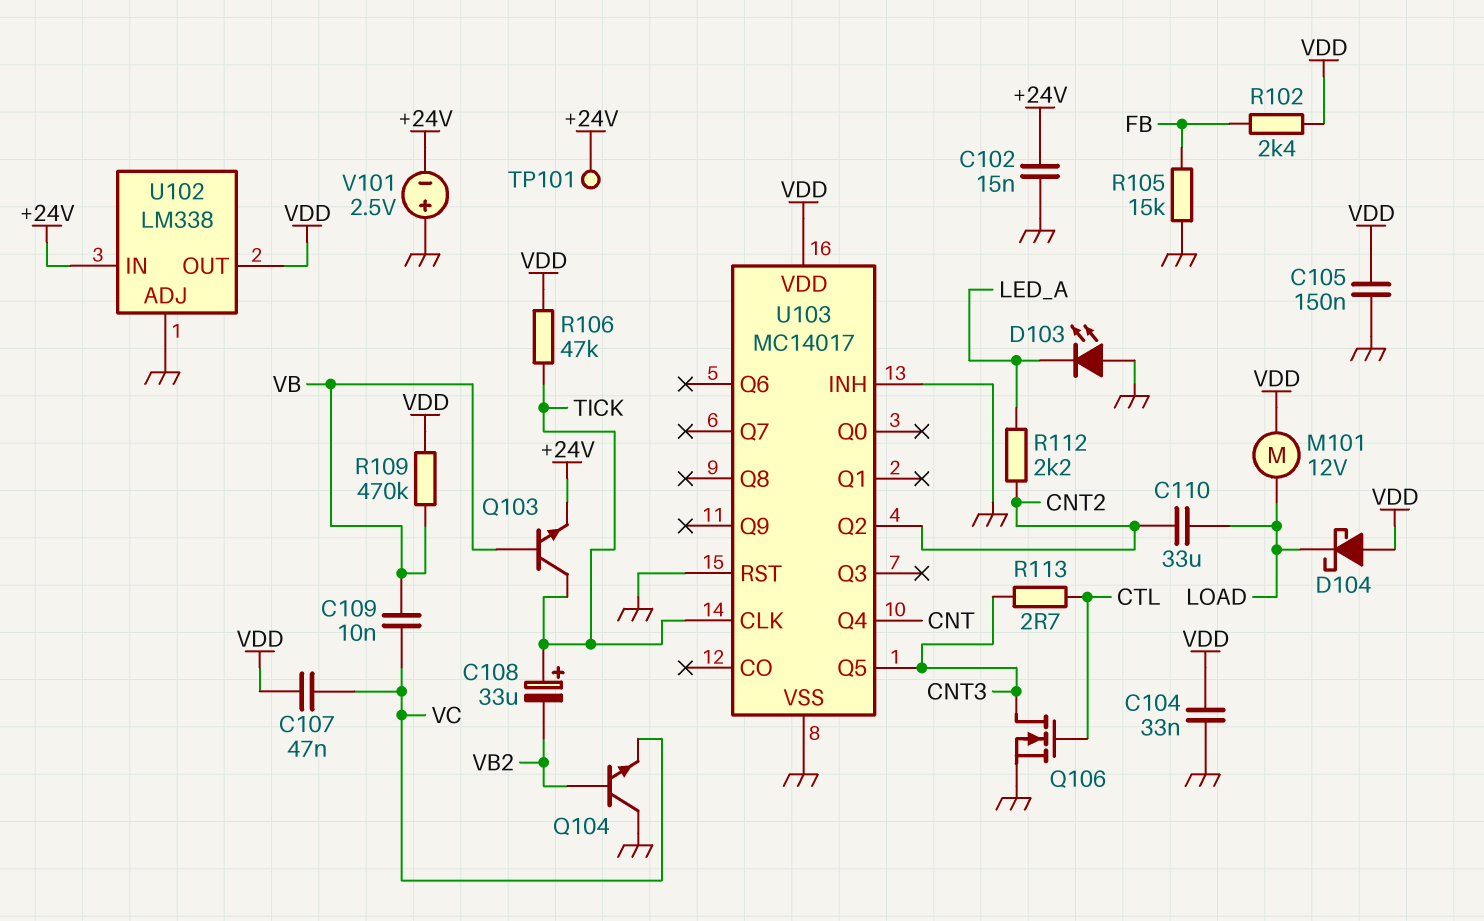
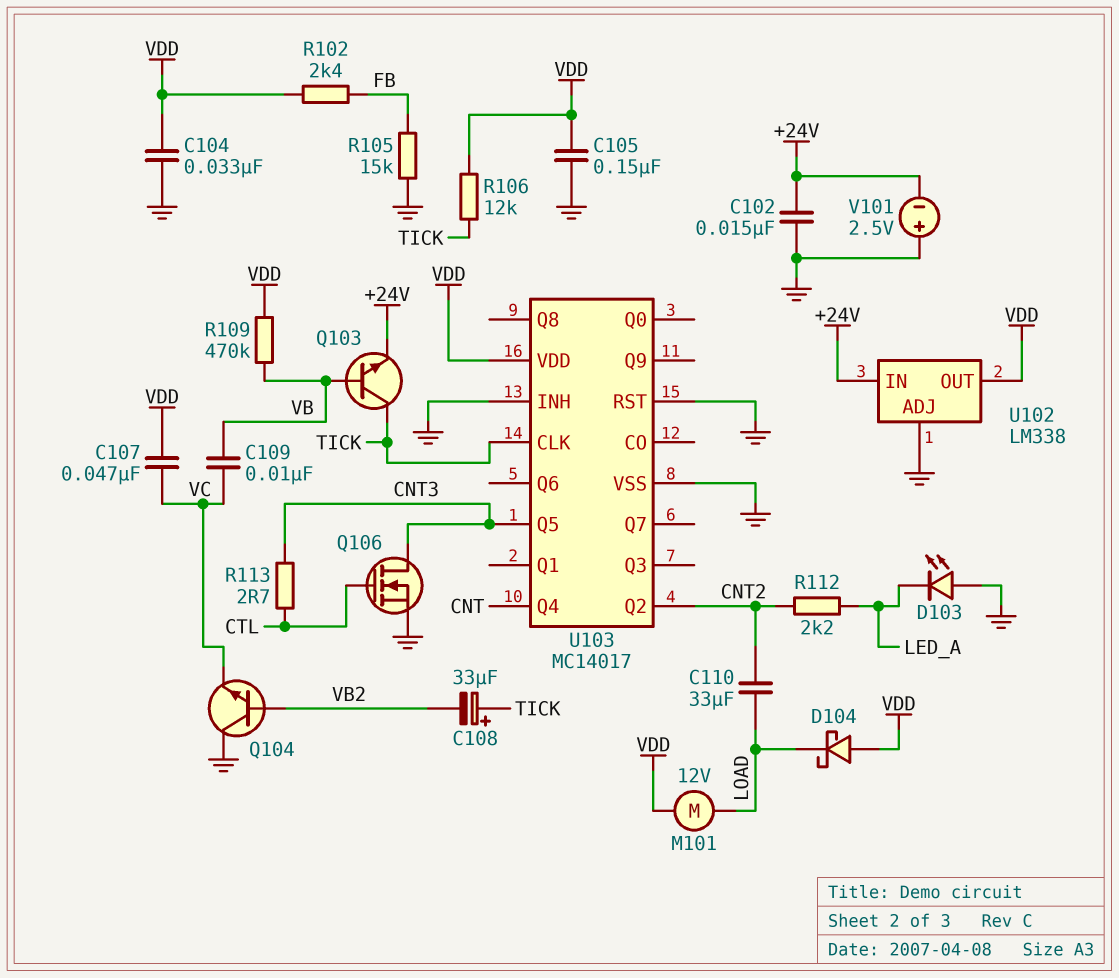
R106: 47k (TICK, VDD) -> 12k (TICK, VDD)
TP101: test point (+24V) -> none

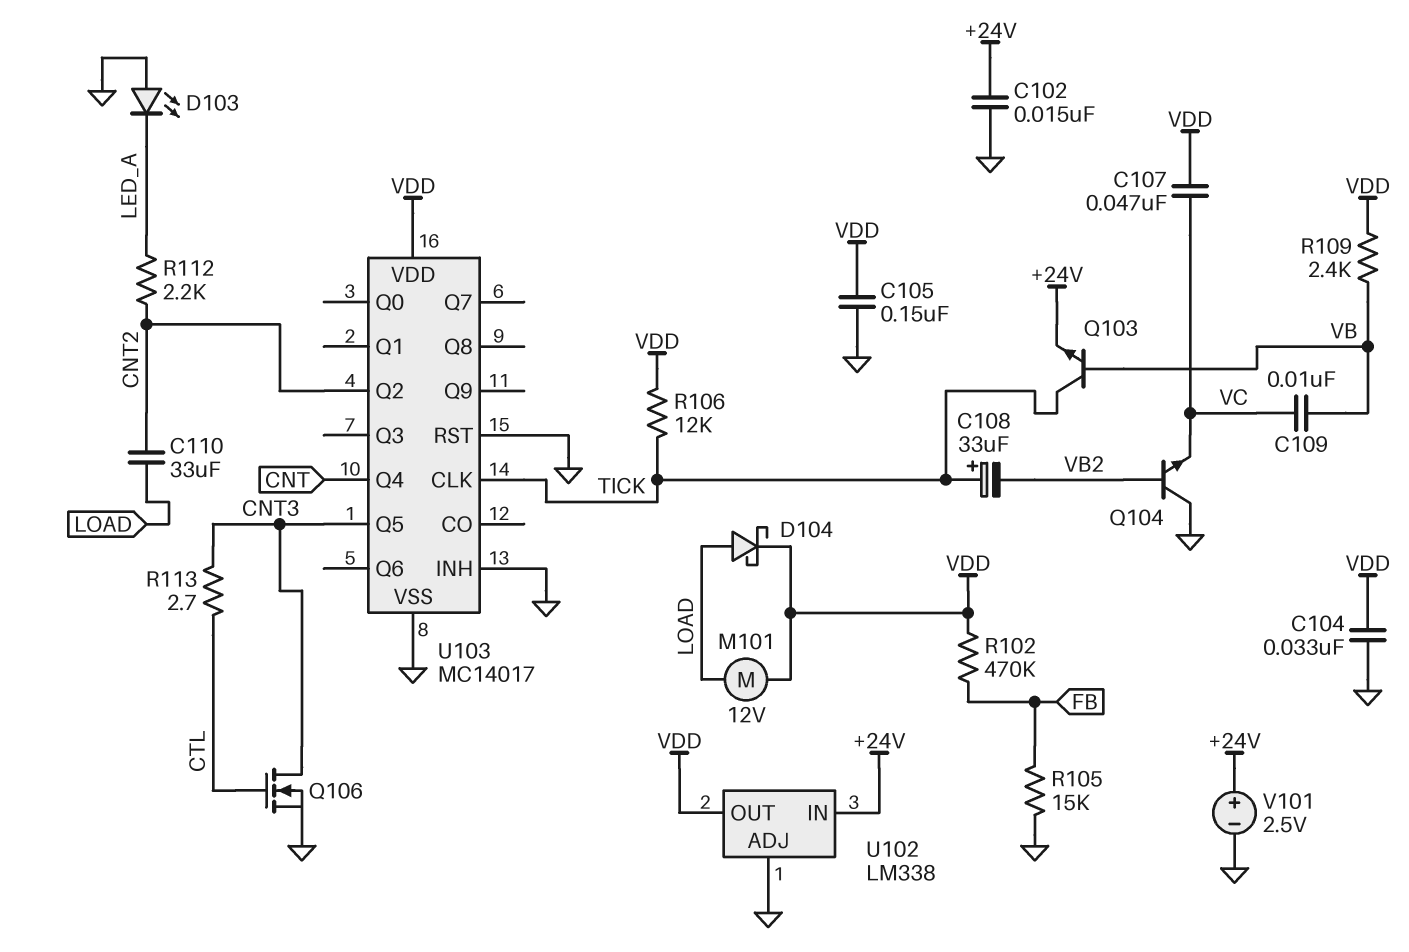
D104: schottky (A VDD, K LOAD) -> schottky (A LOAD, K VDD)
R102: 2.4k (FB, VDD) -> 470k (FB, VDD)
R109: 470k (VB, VDD) -> 2.4k (VB, VDD)
V101: 2.5V (plus GND, minus +24V) -> 2.5V (plus +24V, minus GND)

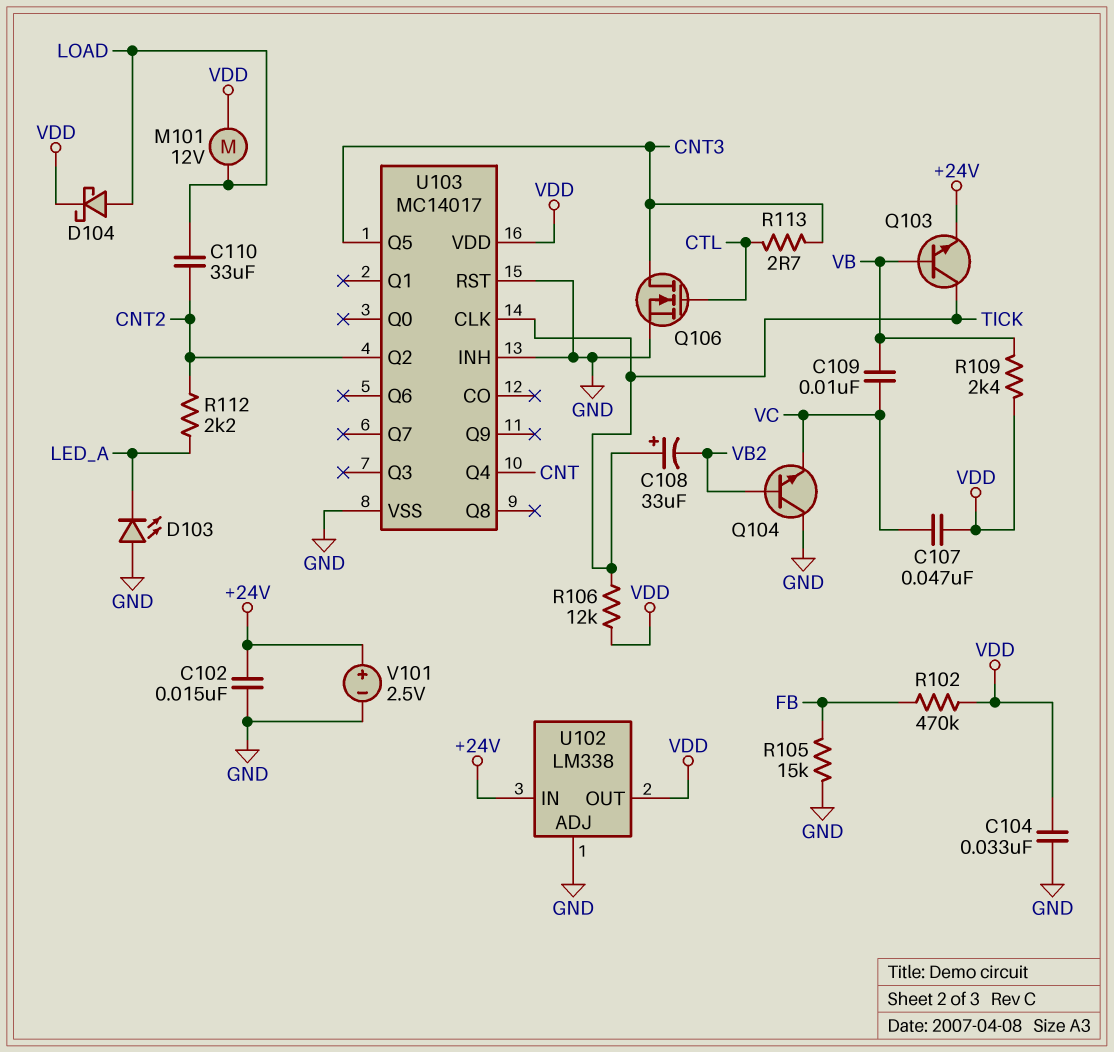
C105: 150nF (GND, VDD) -> none

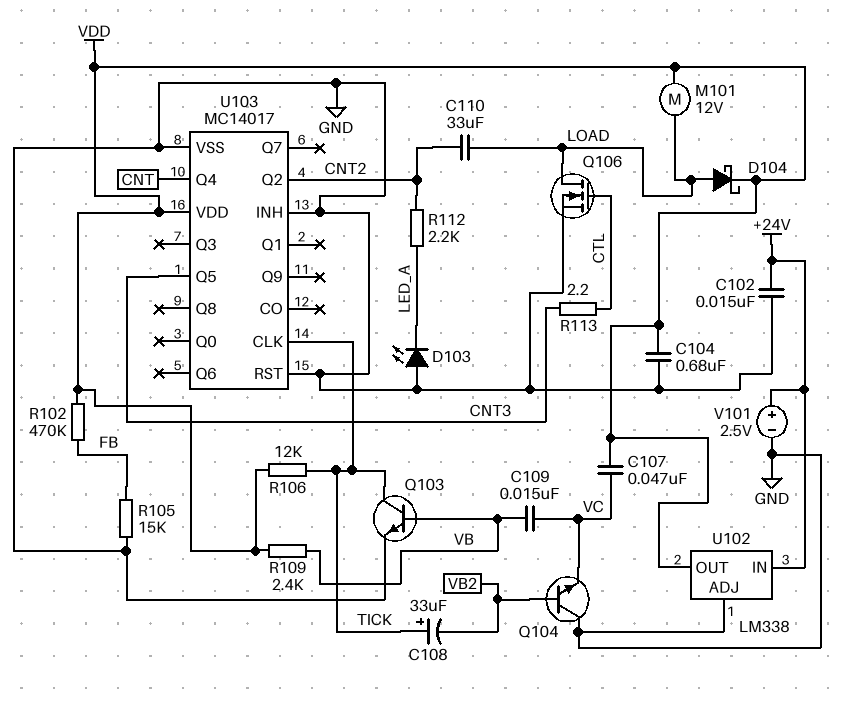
C104: 33nF (GND, VDD) -> 680nF (GND, VDD)
C109: 10nF (VB, VC) -> 15nF (VB, VC)
Q103: NPN (B VB, C TICK, E +24V) -> NPN (B VB, C TICK, E GND)
Q106: NMOS (G CTL, D CNT3, S GND) -> NMOS (G CTL, D LOAD, S GND)
R113: 2.7 (CNT3, CTL) -> 2.2 (CNT3, CTL)

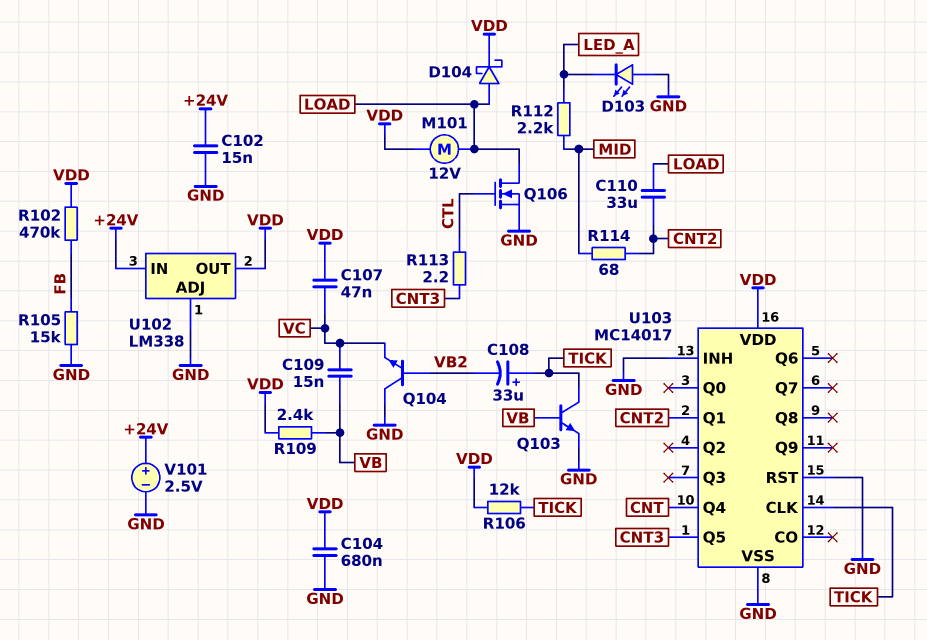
R112: 2.2k (CNT2, LED_A) -> 2.2k (LED_A, MID)
R114: none -> 68 (CNT2, MID)
U103 pin Q1: none -> CNT2
U103 pin Q2: CNT2 -> none

